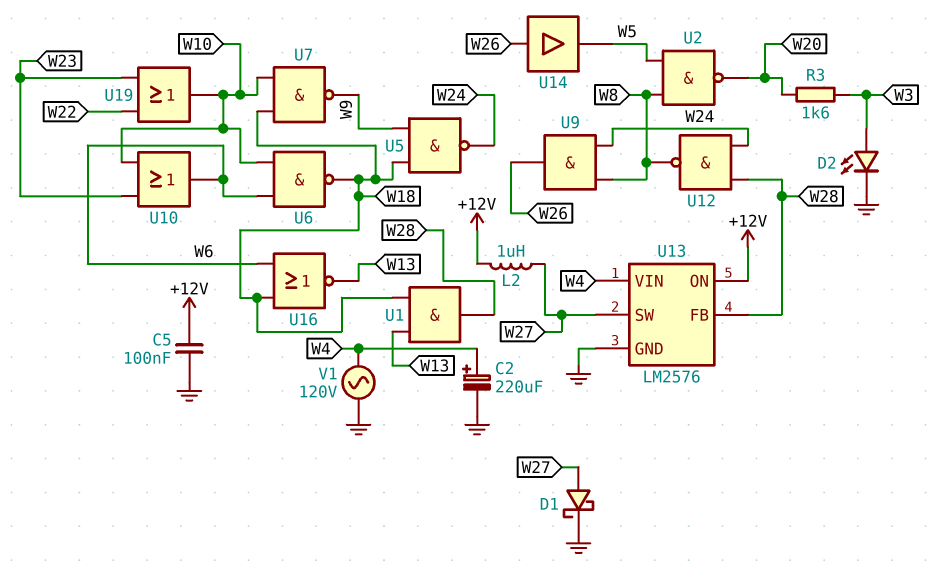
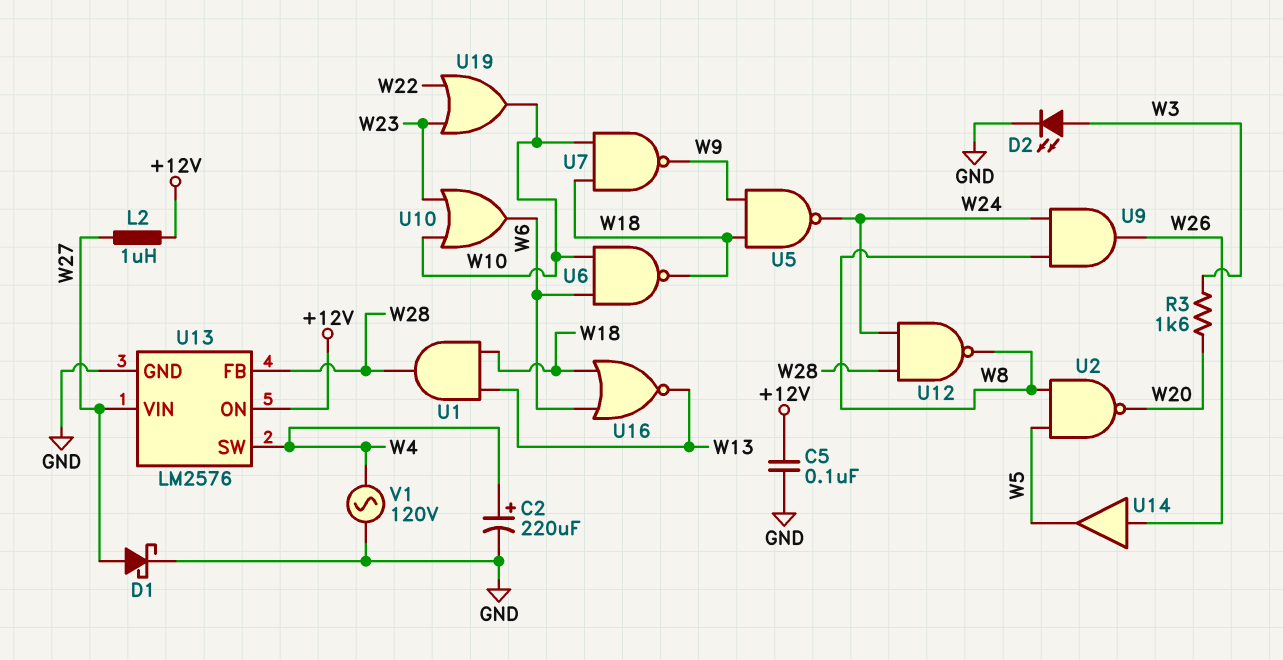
U13 pin SW: W27 -> W4
U13 pin VIN: W4 -> W27

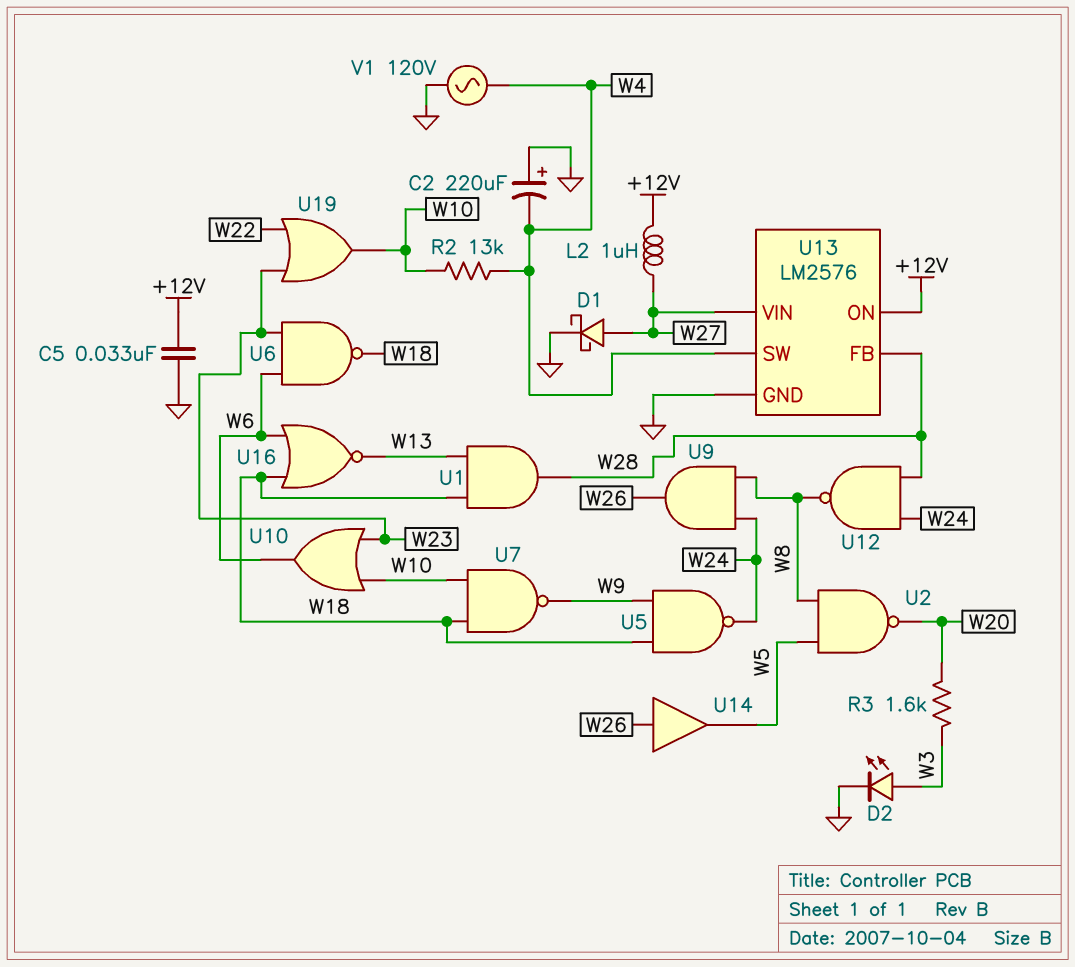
C2: 220uF (plus W4, minus GND) -> 220uF (plus GND, minus W4)
C5: 100nF (+12V, GND) -> 33nF (+12V, GND)
R2: none -> 13k (W4, W10)
U6: NAND (in W6, in W10, out W18) -> NAND (in W6, in W23, out W18)

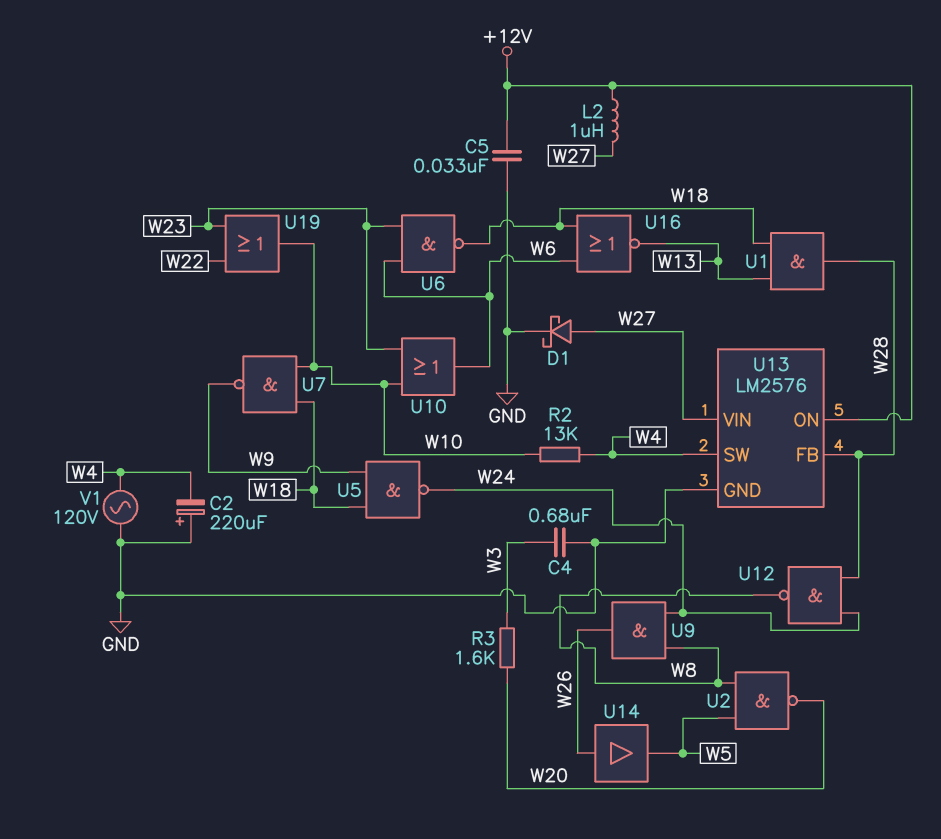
C4: none -> 680nF (GND, W3)
D2: LED (A W3, K GND) -> none

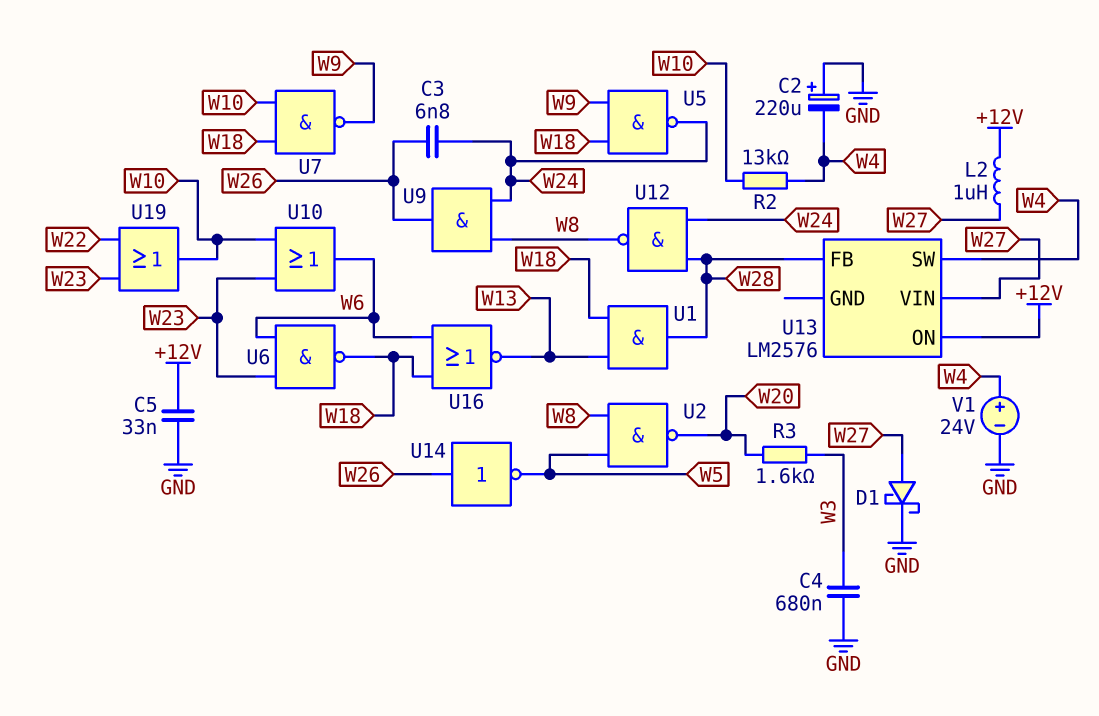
C3: none -> 6.8nF (W24, W26)
U13 pin GND: GND -> none
U14: buffer (in W26, out W5) -> NOT (in W26, out W5)
V1: AC 120V (GND, W4) -> 24V (plus W4, minus GND)

